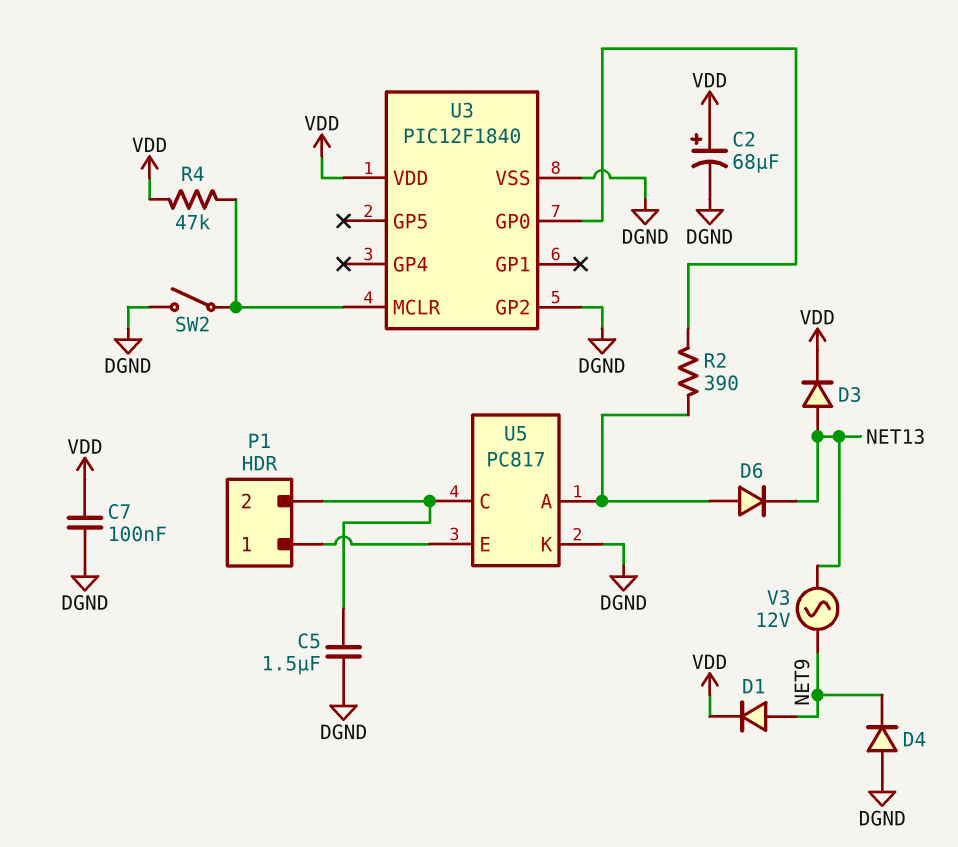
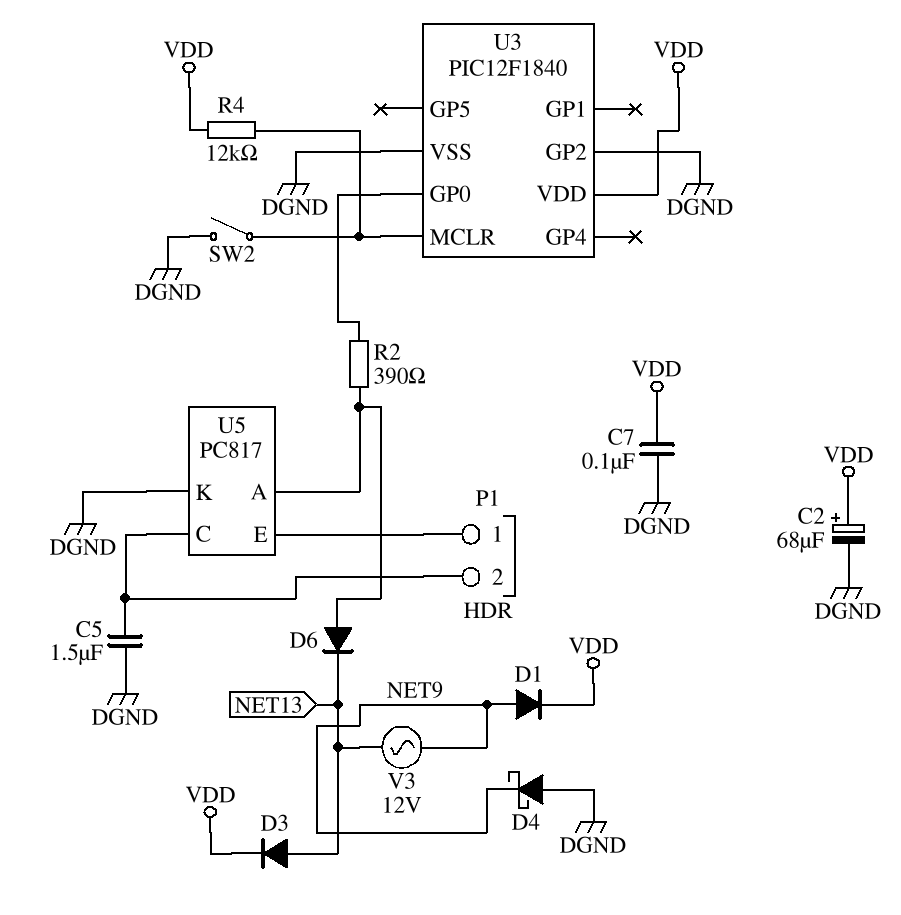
D4: diode (A DGND, K NET9) -> schottky (A DGND, K NET9)
R4: 47k (U3/MCLR, VDD) -> 12k (U3/MCLR, VDD)

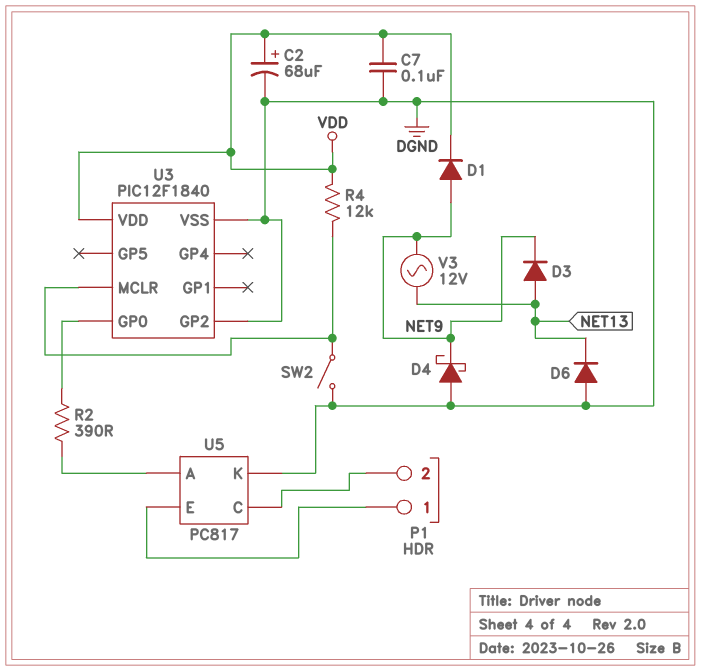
C5: 1.5uF (DGND, P1/2) -> none
D3: diode (A NET13, K VDD) -> diode (A NET13, K NET9)
D6: diode (A U5/A, K NET13) -> diode (A DGND, K NET13)

